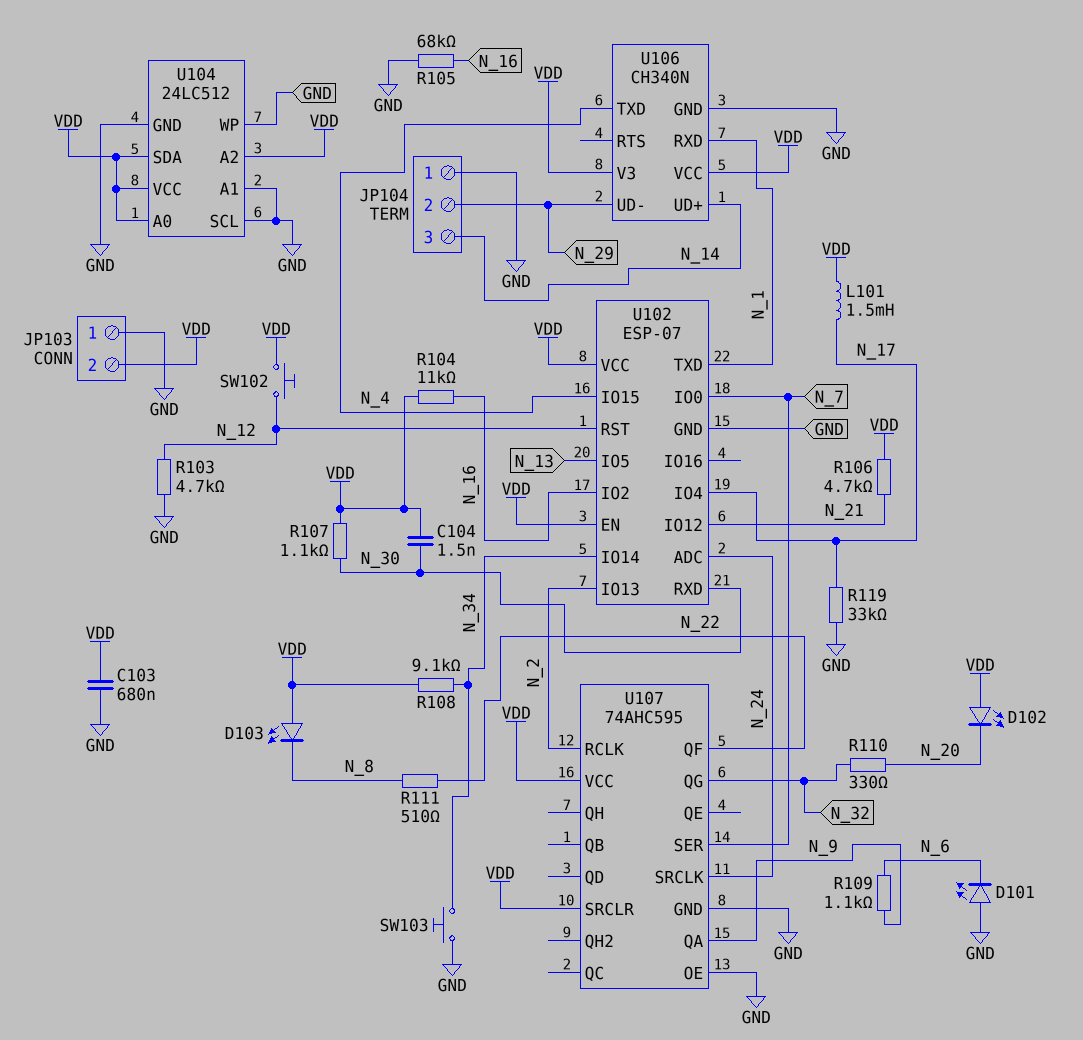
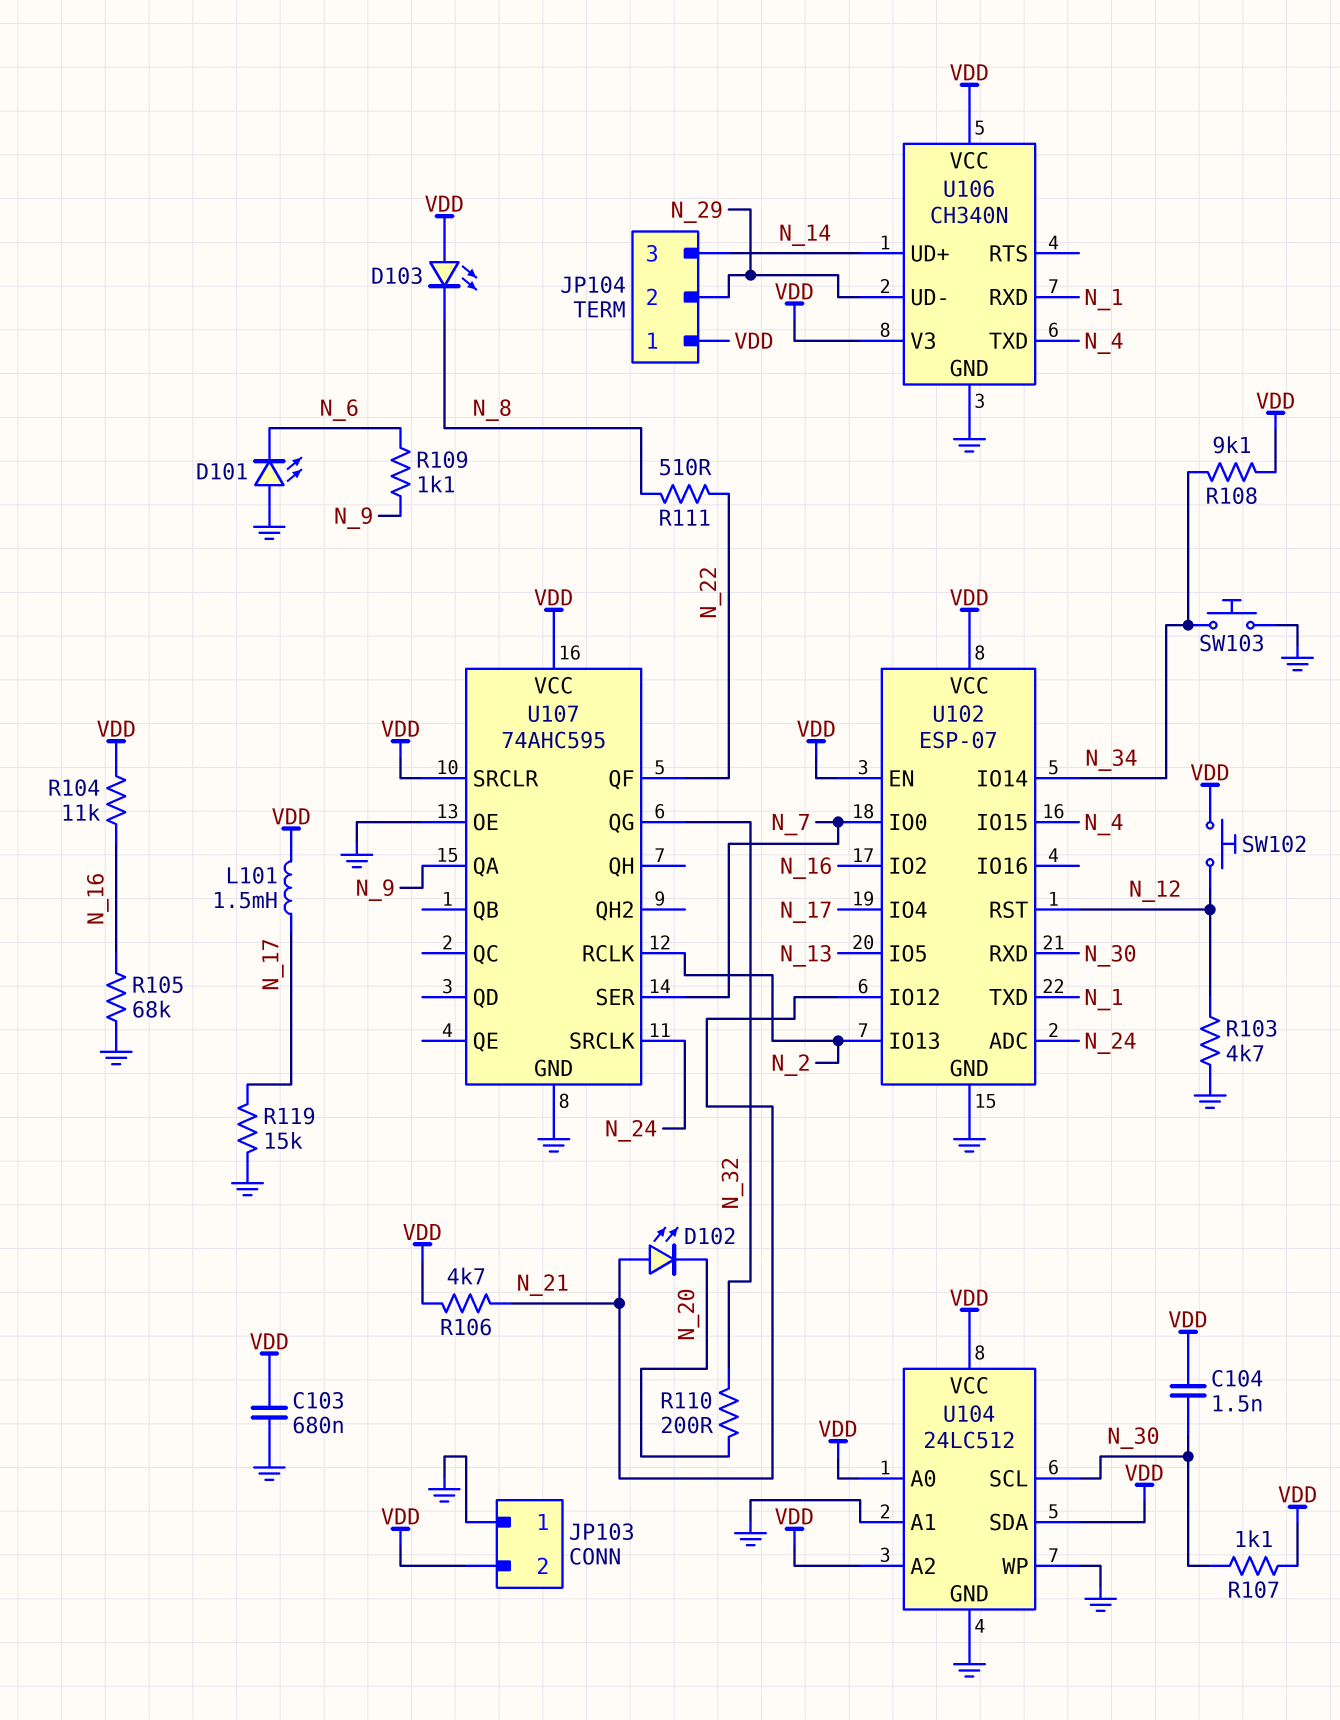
D102: LED (A VDD, K N_20) -> LED (A N_21, K N_20)
JP104 pin 1: GND -> VDD
R110: 330 (N_20, N_32) -> 200 (N_20, N_32)
R119: 33k (GND, N_17) -> 15k (GND, N_17)
U104 pin SCL: GND -> N_30

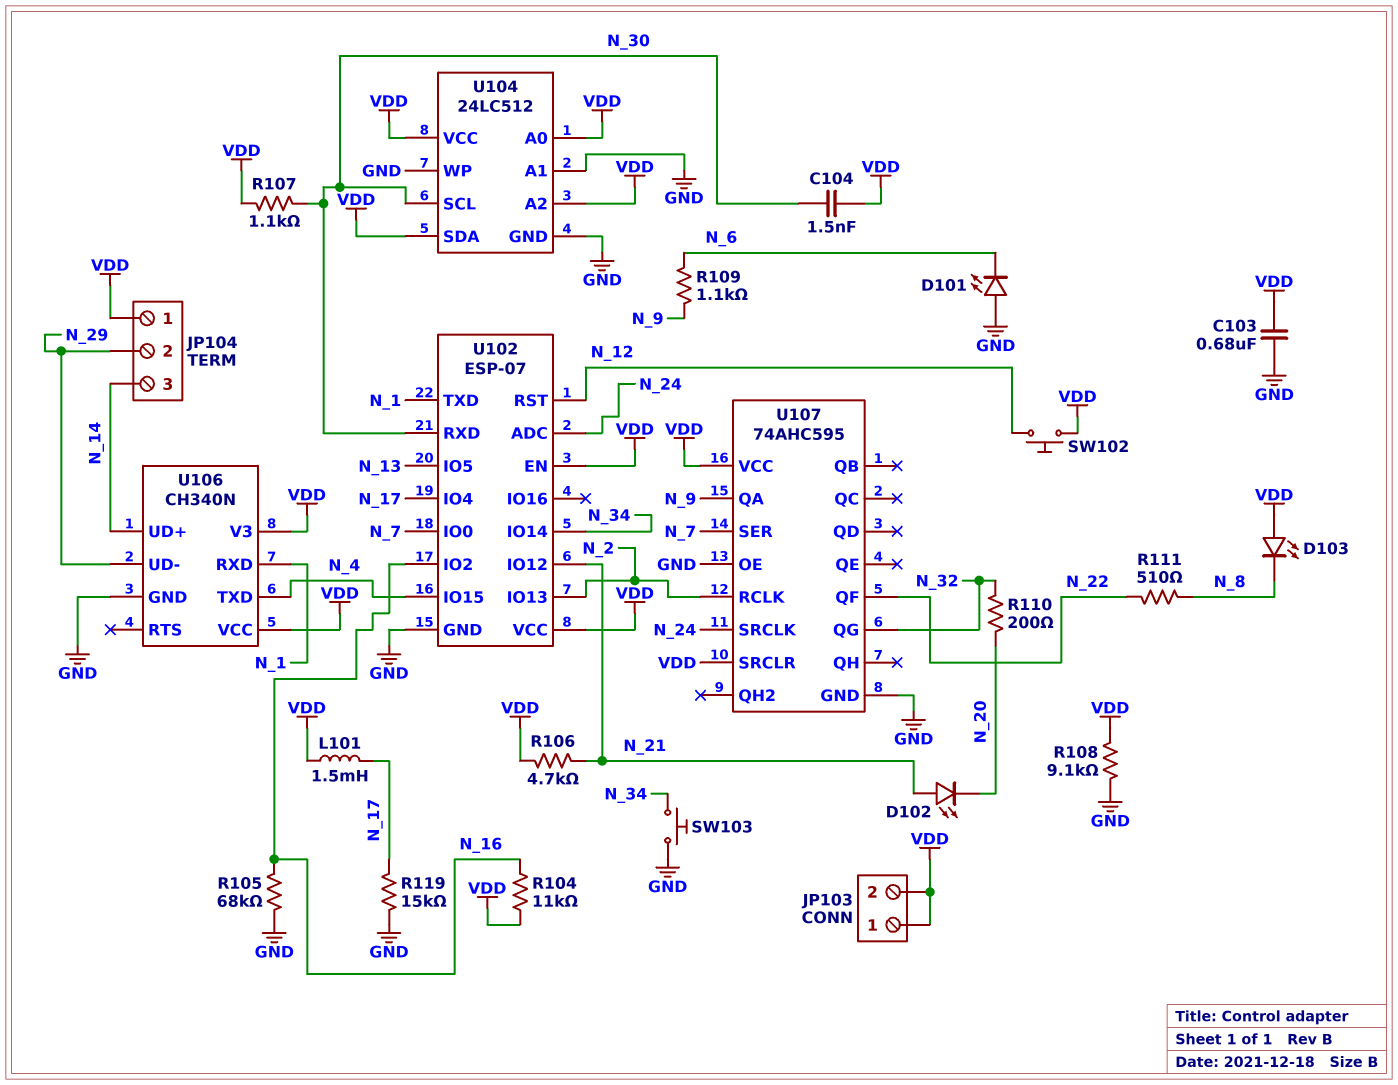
JP103 pin 1: GND -> VDD
R103: 4.7k (GND, N_12) -> none
R108: 9.1k (N_34, VDD) -> 9.1k (GND, VDD)

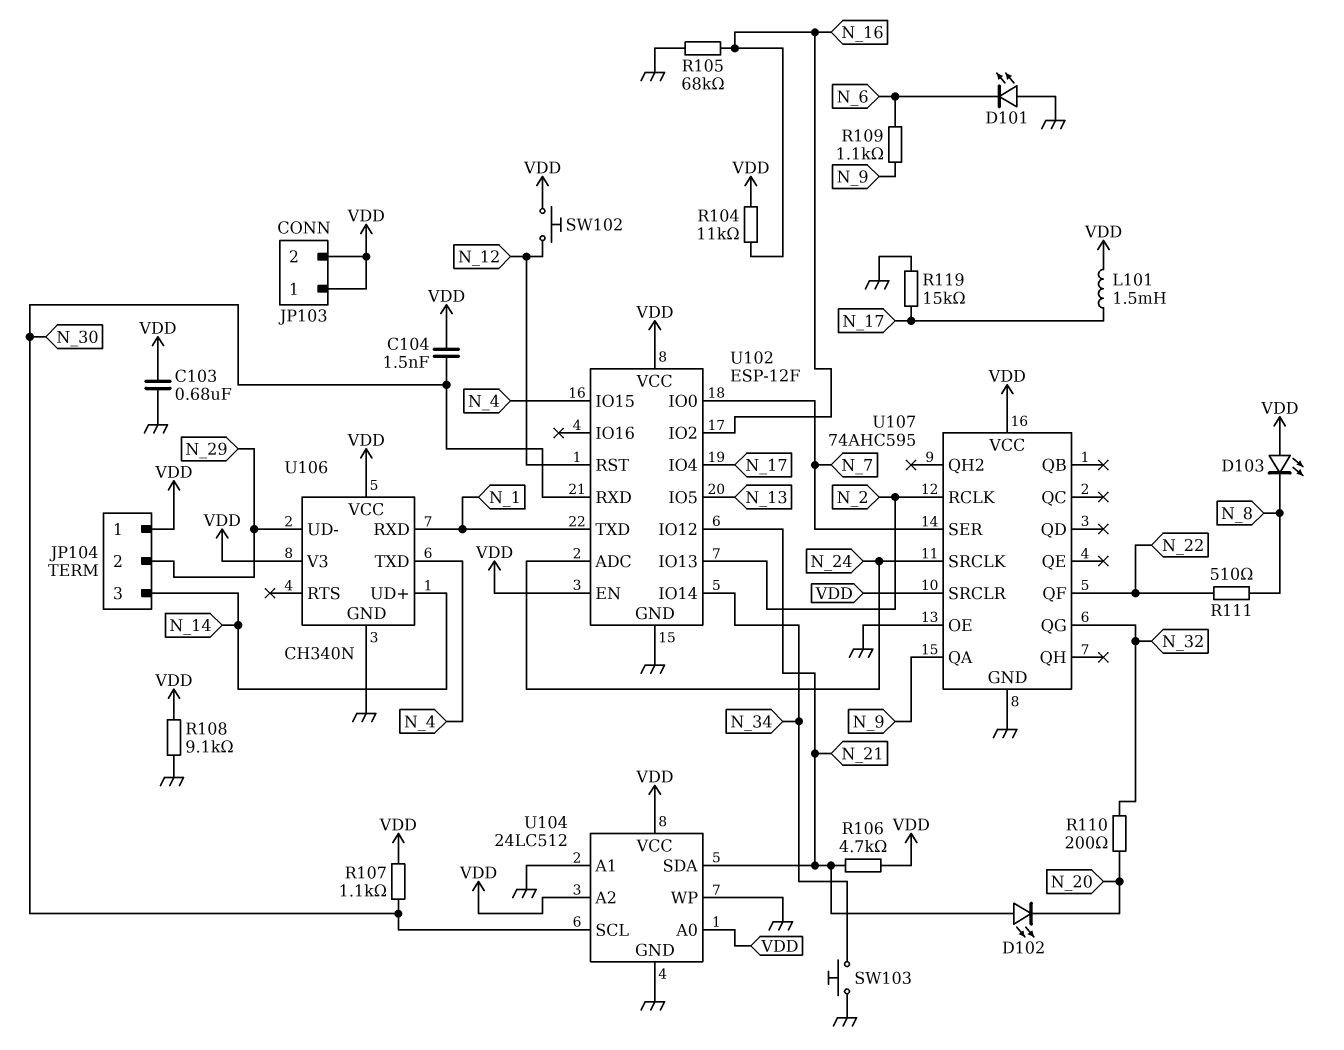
U102: ESP-07 -> ESP-12F
U104 pin SDA: VDD -> N_21

